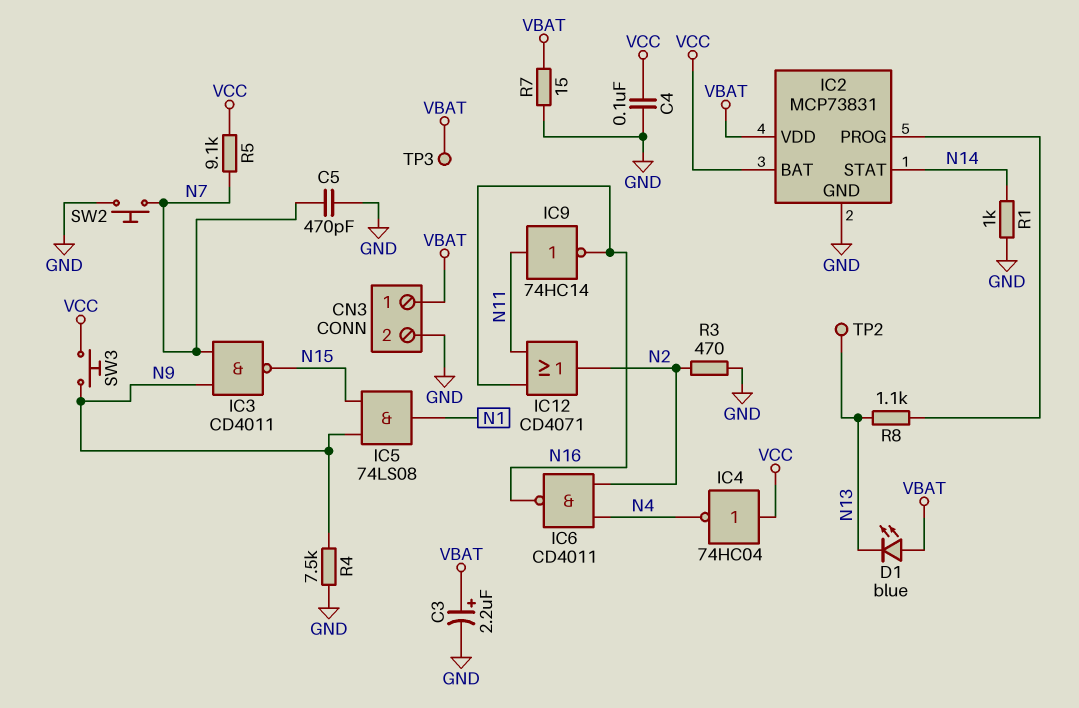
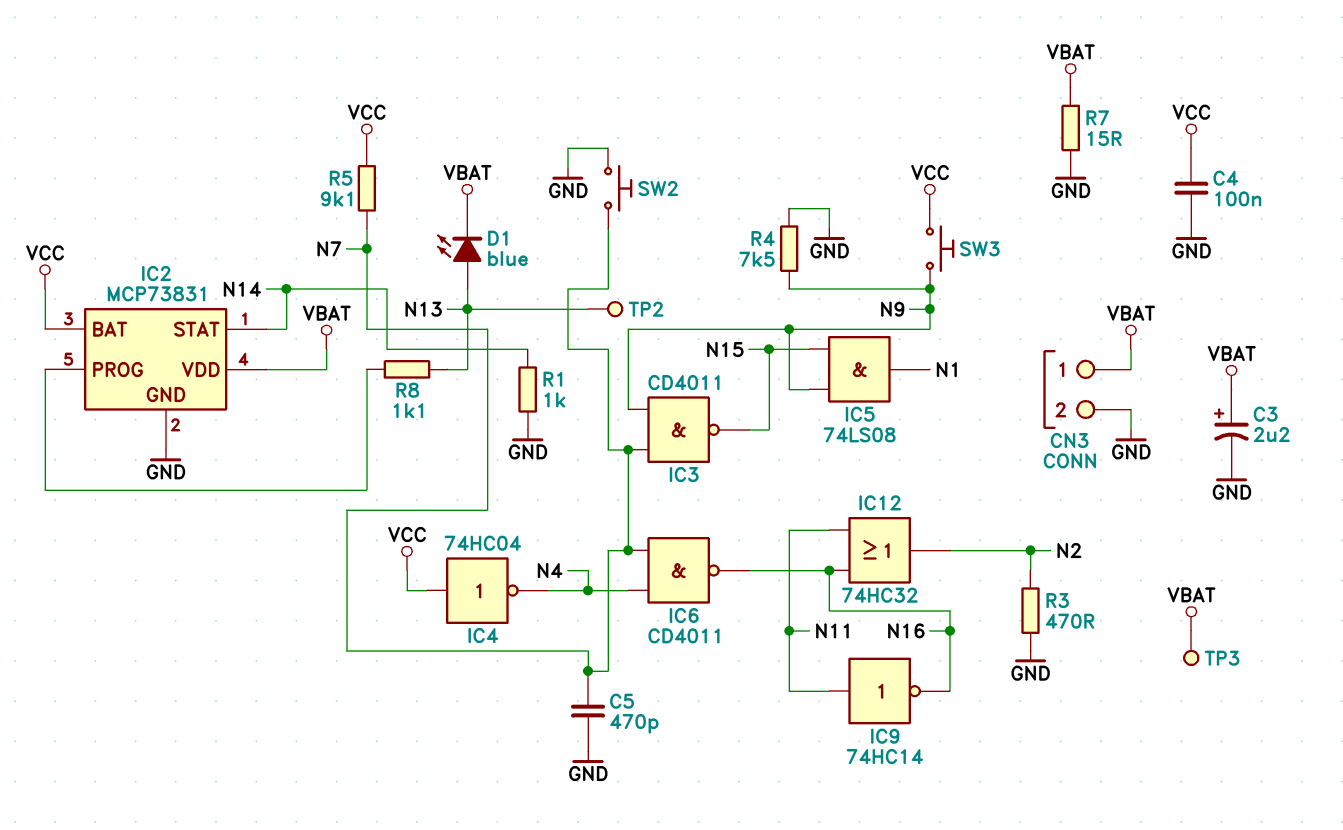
D1: LED blue (A VBAT, K N13) -> LED blue (A N13, K VBAT)
IC6: NAND CD4011 (in N2, in N4, out N16) -> NAND CD4011 (in N4, in N7, out N16)
IC12: OR CD4071 (in N11, in N16, out N2) -> OR 74HC32 (in N11, in N16, out N2)

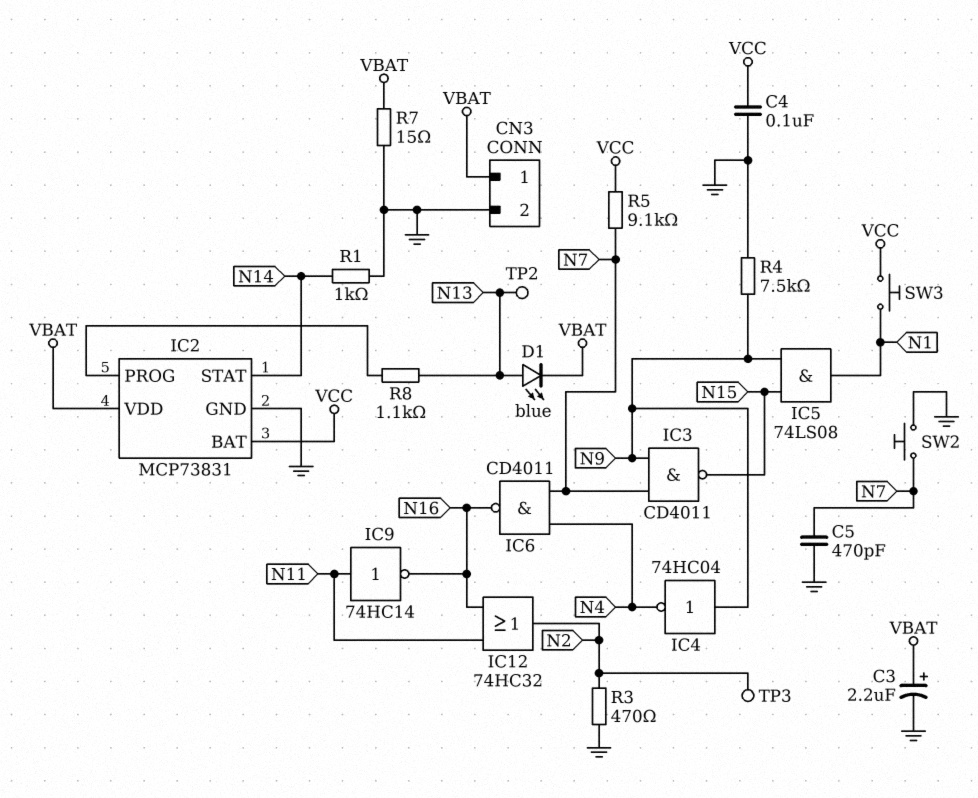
IC4: NOT 74HC04 (in VCC, out N4) -> NOT 74HC04 (in N9, out N4)
SW3: button (N9, VCC) -> button (N1, VCC)
TP3: test point (VBAT) -> test point (N2)

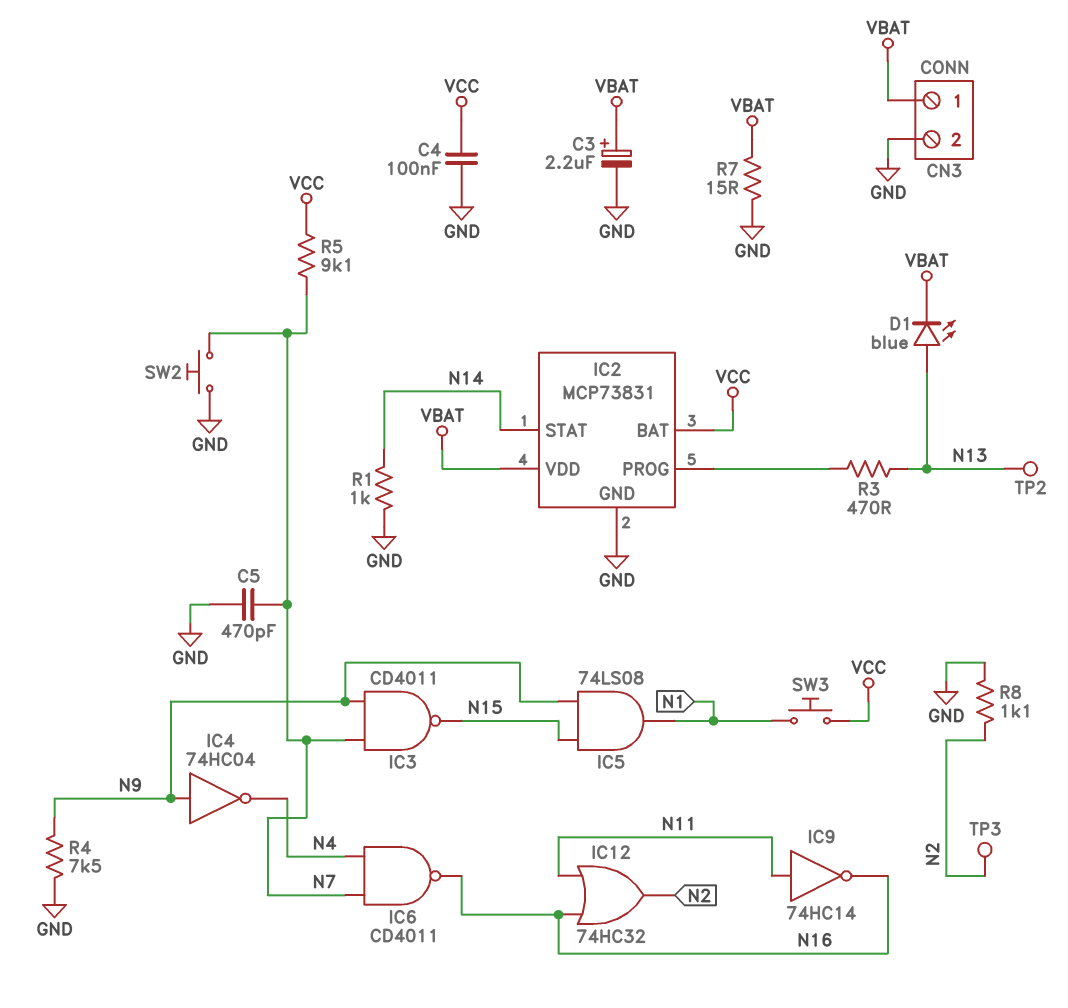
R3: 470 (GND, N2) -> 470 (IC2/PROG, N13)
R8: 1.1k (IC2/PROG, N13) -> 1.1k (GND, N2)

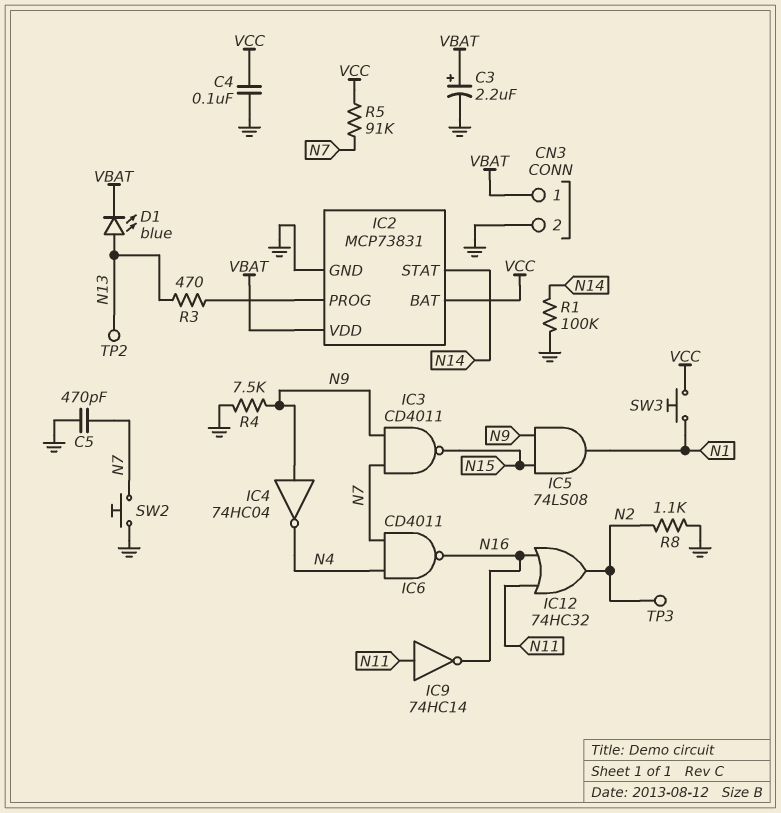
R1: 1k (GND, N14) -> 100k (GND, N14)
R5: 9.1k (N7, VCC) -> 91k (N7, VCC)
R7: 15 (GND, VBAT) -> none

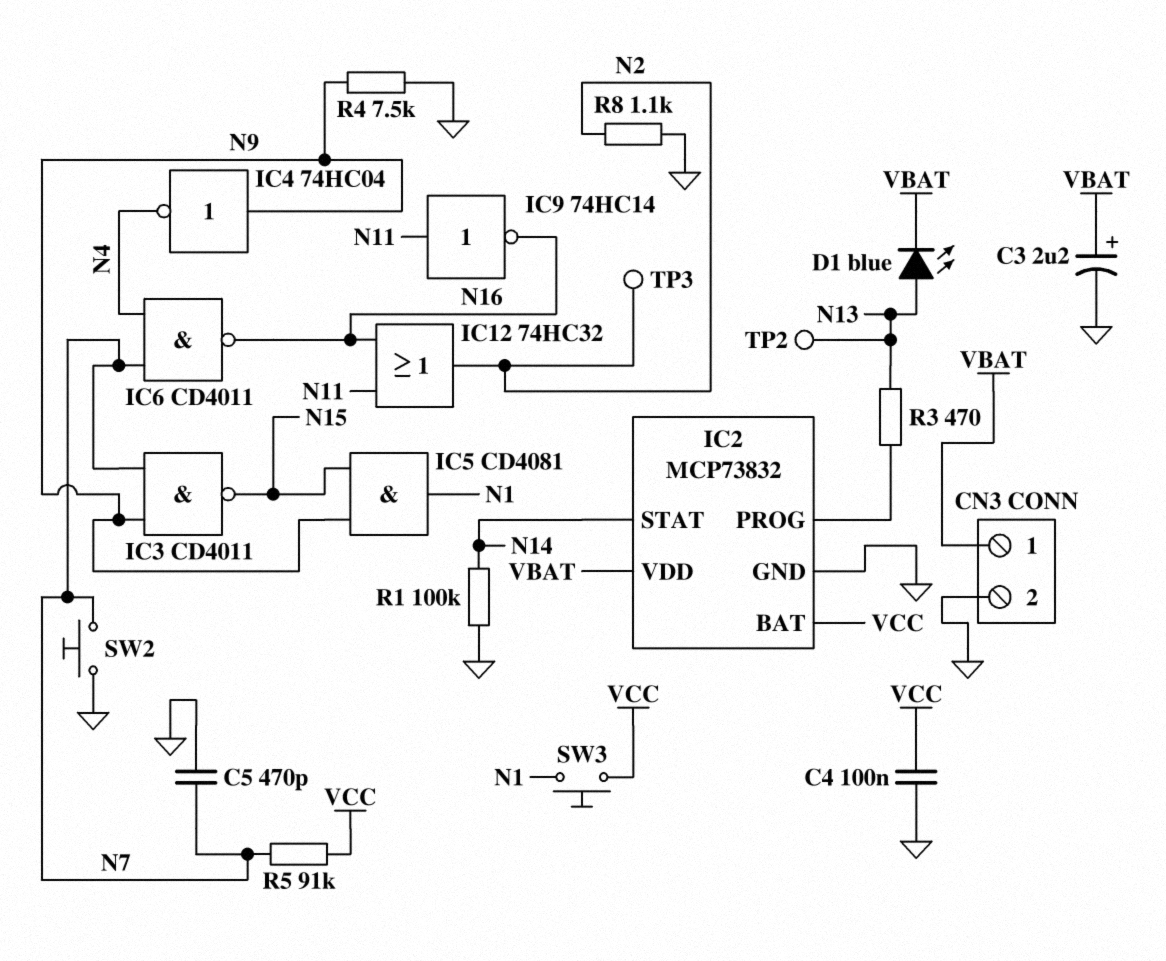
IC2: MCP73831 -> MCP73832
IC5: AND 74LS08 (in N9, in N15, out N1) -> AND CD4081 (in N9, in N15, out N1)

